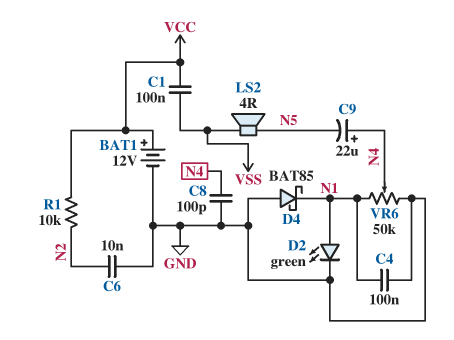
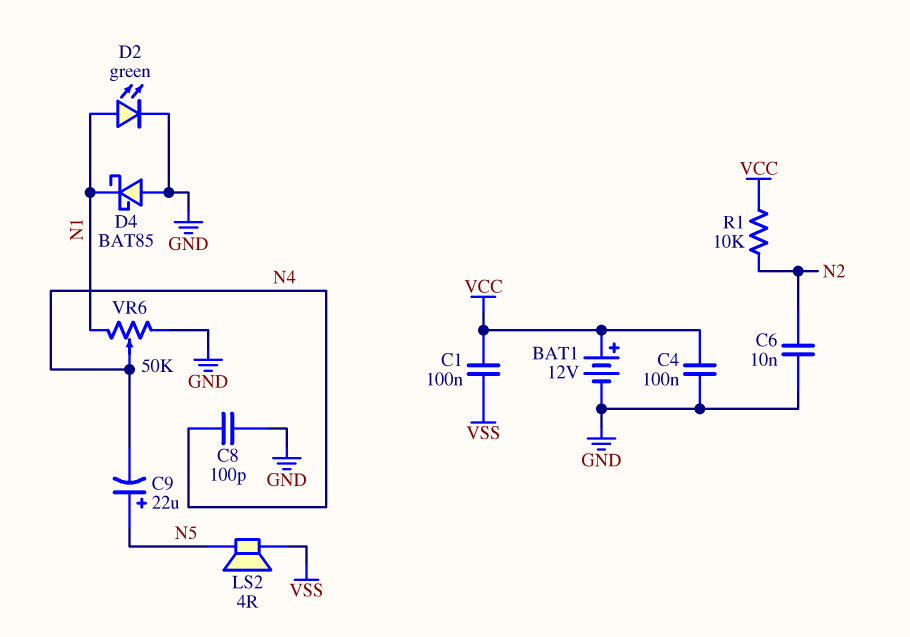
C4: 100nF (GND, N1) -> 100nF (GND, VCC)
C9: 22uF (plus N4, minus N5) -> 22uF (plus N5, minus N4)

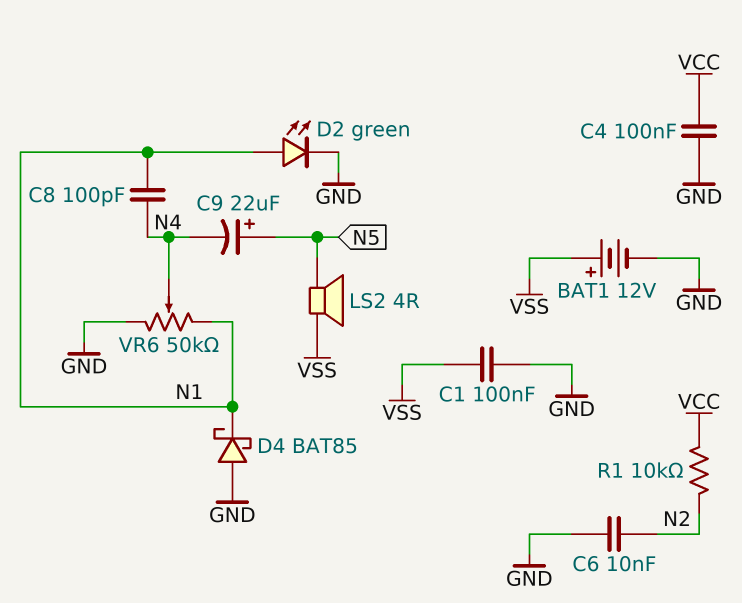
BAT1: 12V (plus VCC, minus GND) -> 12V (plus VSS, minus GND)
C1: 100nF (VCC, VSS) -> 100nF (GND, VSS)
C8: 100pF (GND, N4) -> 100pF (N1, N4)

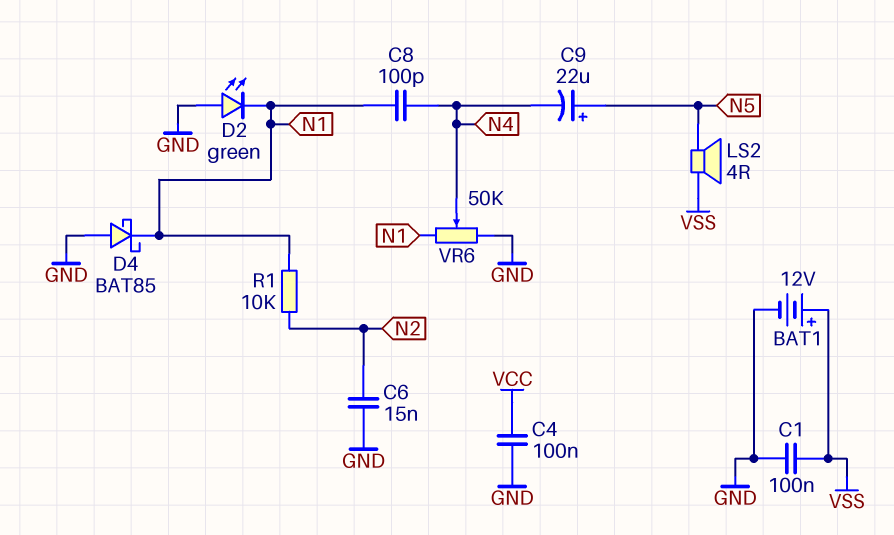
C6: 10nF (GND, N2) -> 15nF (GND, N2)
D2: LED green (A N1, K GND) -> LED green (A GND, K N1)
R1: 10k (N2, VCC) -> 10k (N1, N2)

